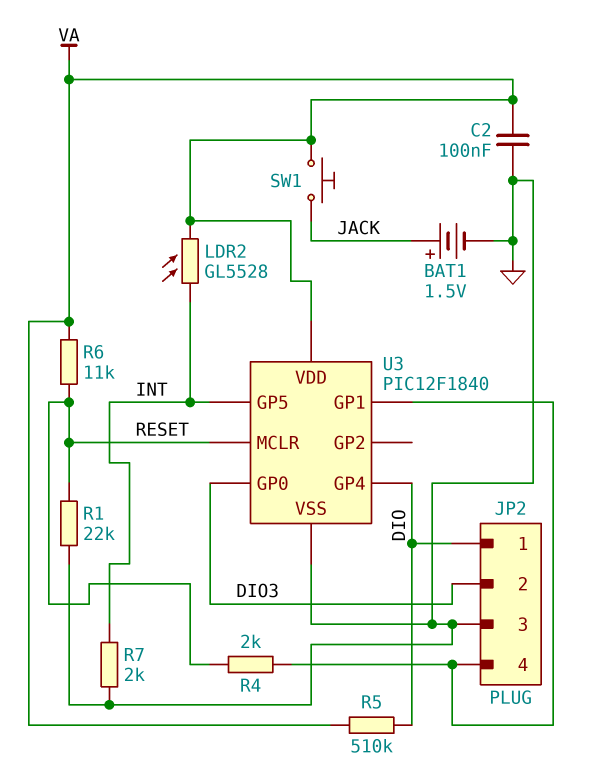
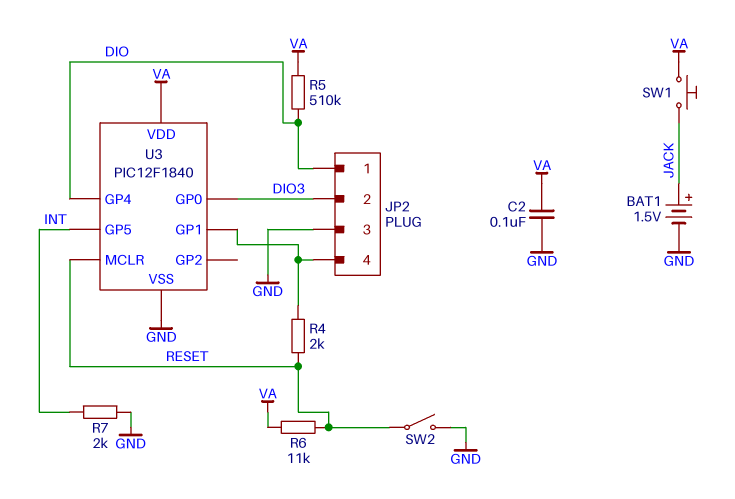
LDR2: GL5528 (INT, VA) -> none
R1: 22k (GND, RESET) -> none
SW2: none -> switch (GND, RESET)

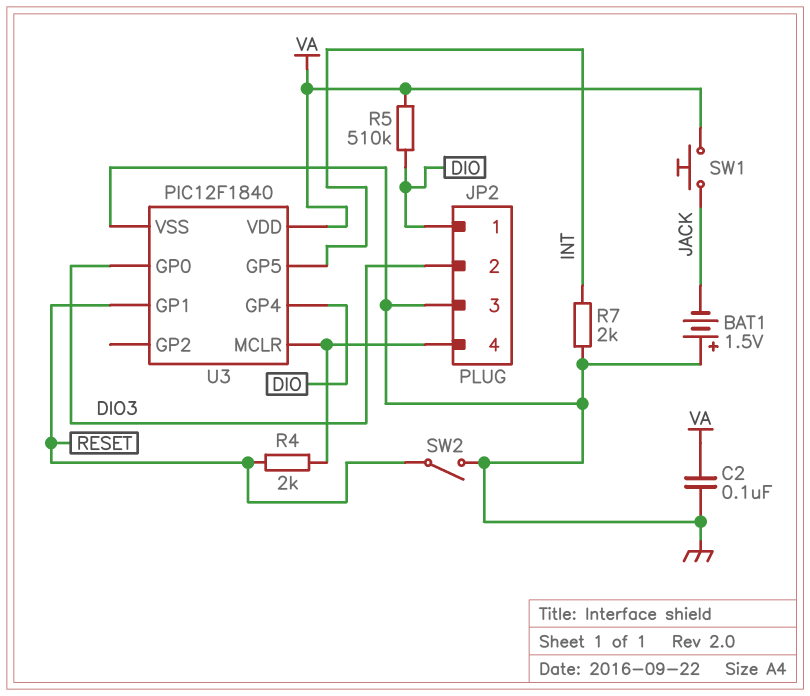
BAT1: 1.5V (plus JACK, minus GND) -> 1.5V (plus GND, minus JACK)
R6: 11k (RESET, VA) -> none
U3 pin GP1: JP2/4 -> RESET
U3 pin MCLR: RESET -> JP2/4

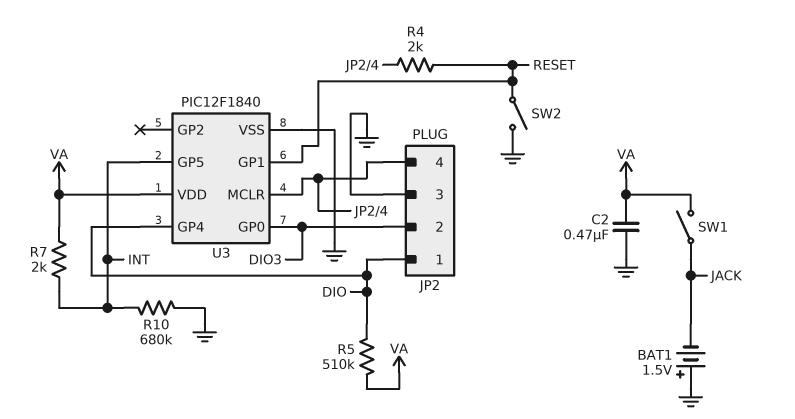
C2: 100nF (GND, VA) -> 470nF (GND, VA)
R7: 2k (GND, INT) -> 2k (INT, VA)
R10: none -> 680k (GND, INT)
SW1: button (JACK, VA) -> switch (JACK, VA)

